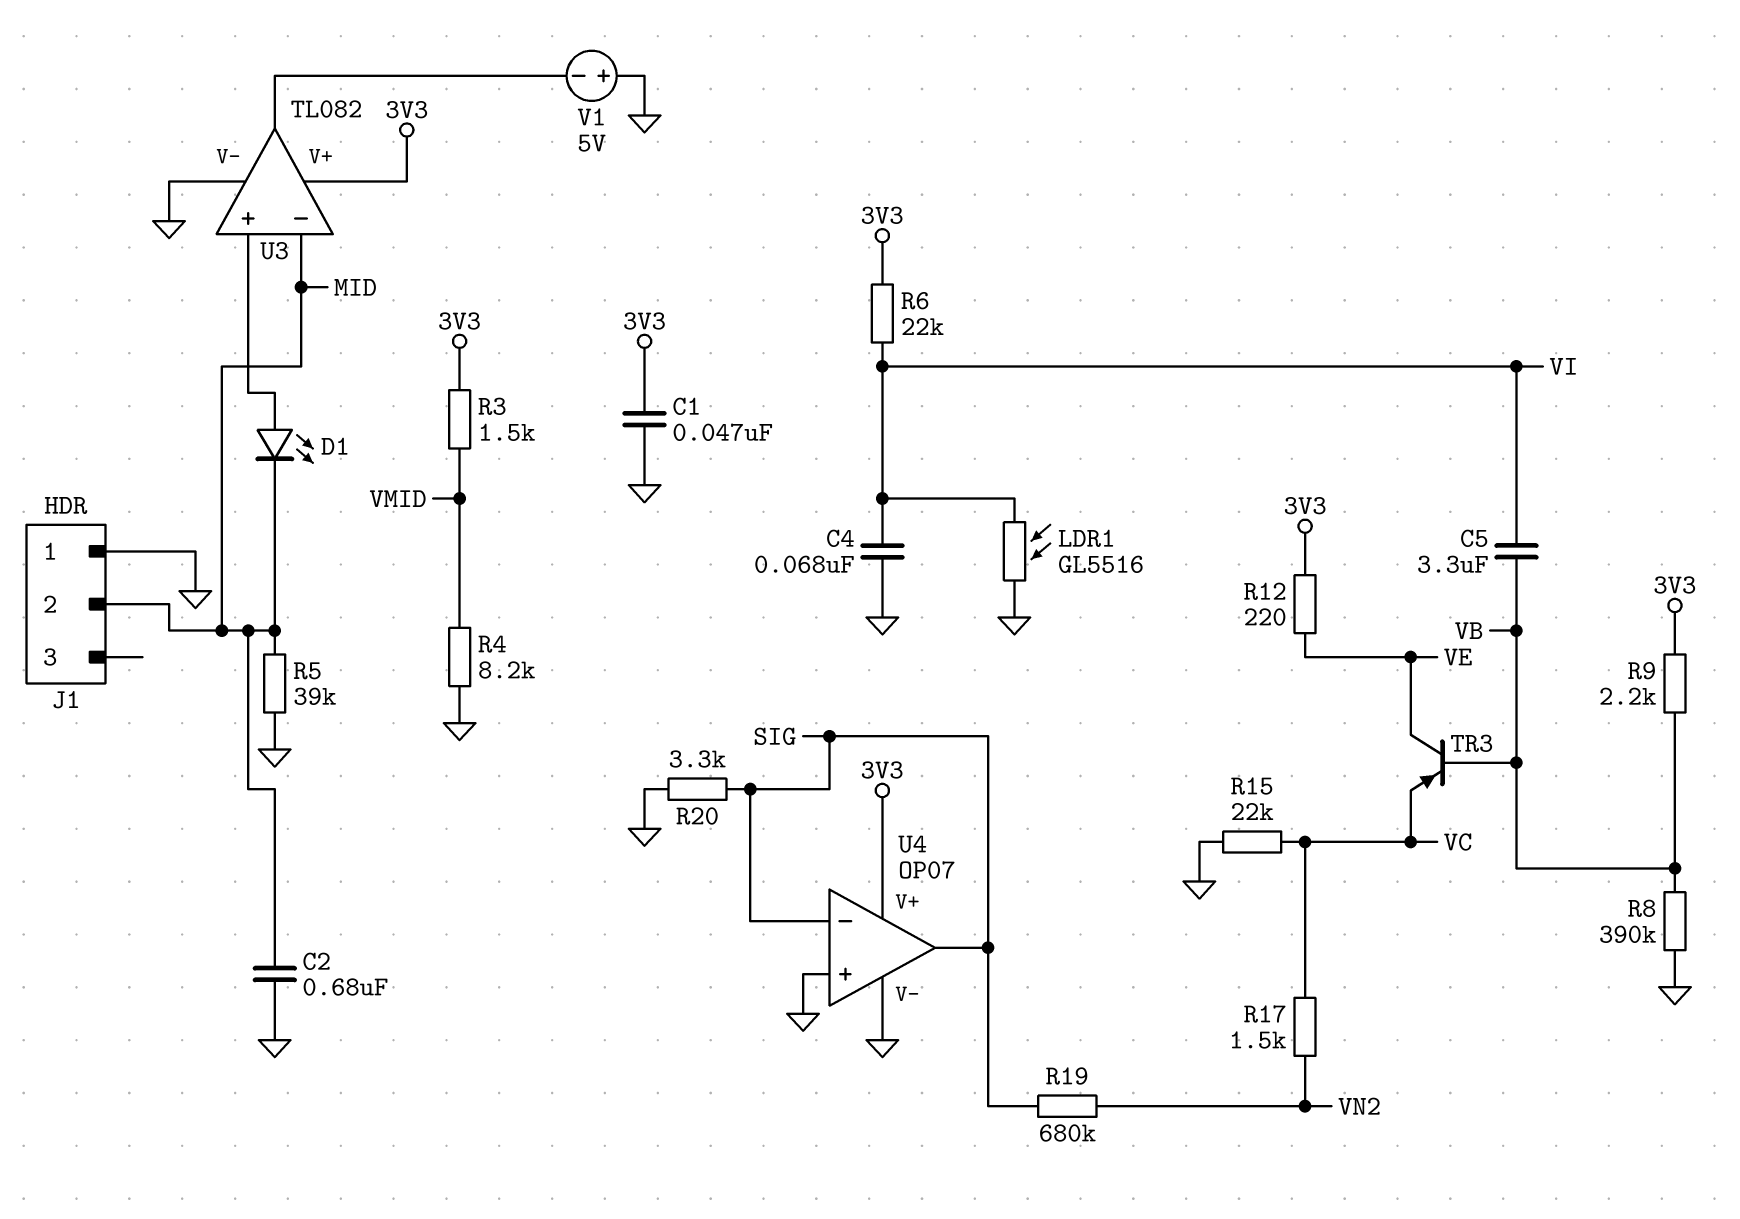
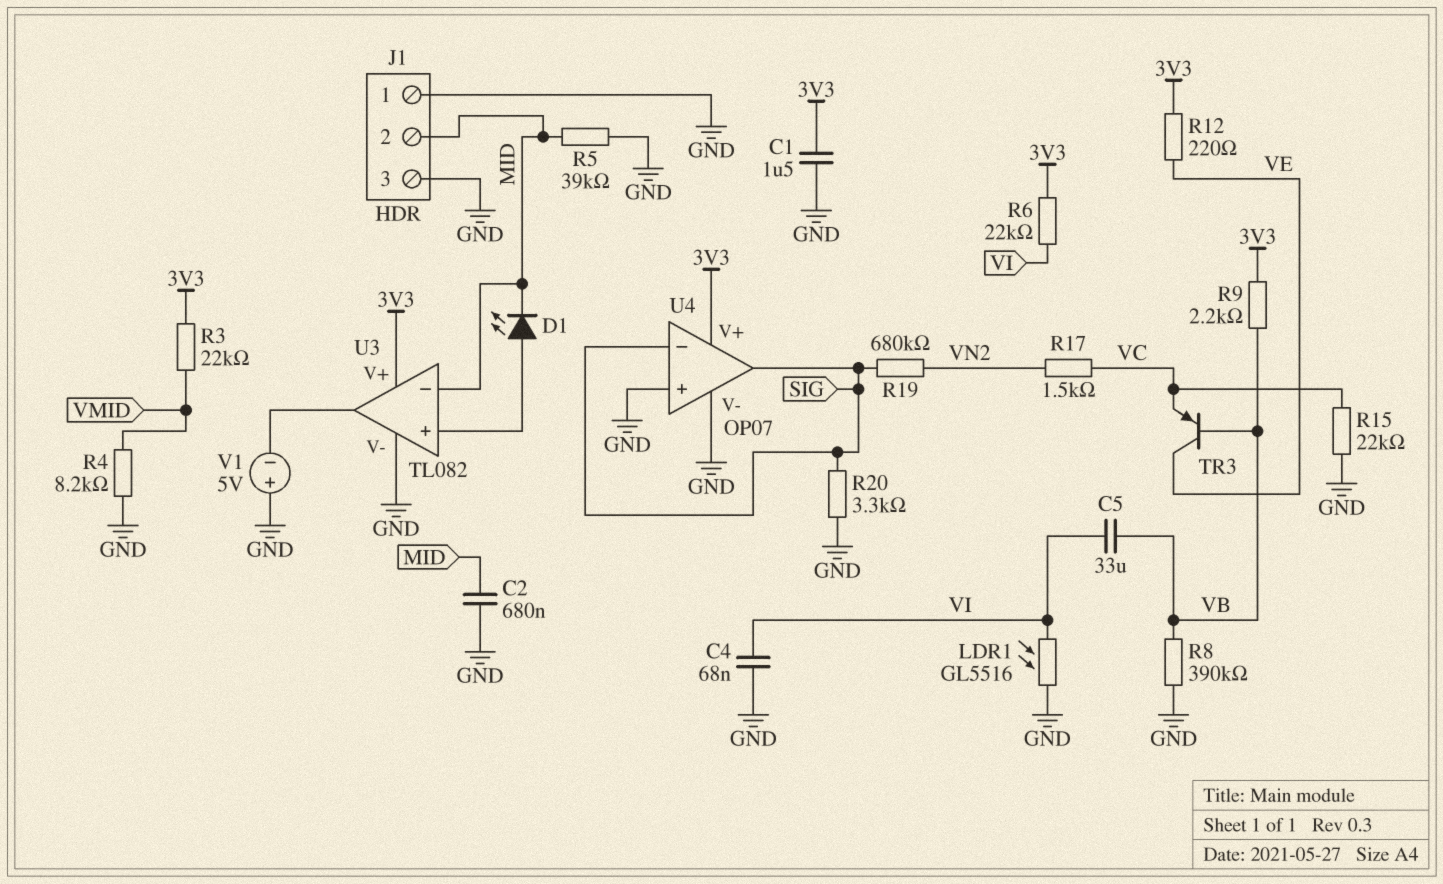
C1: 47nF (3V3, GND) -> 1.5uF (3V3, GND)
C5: 3.3uF (VB, VI) -> 33uF (VB, VI)
J1 pin 3: none -> GND
R3: 1.5k (3V3, VMID) -> 22k (3V3, VMID)

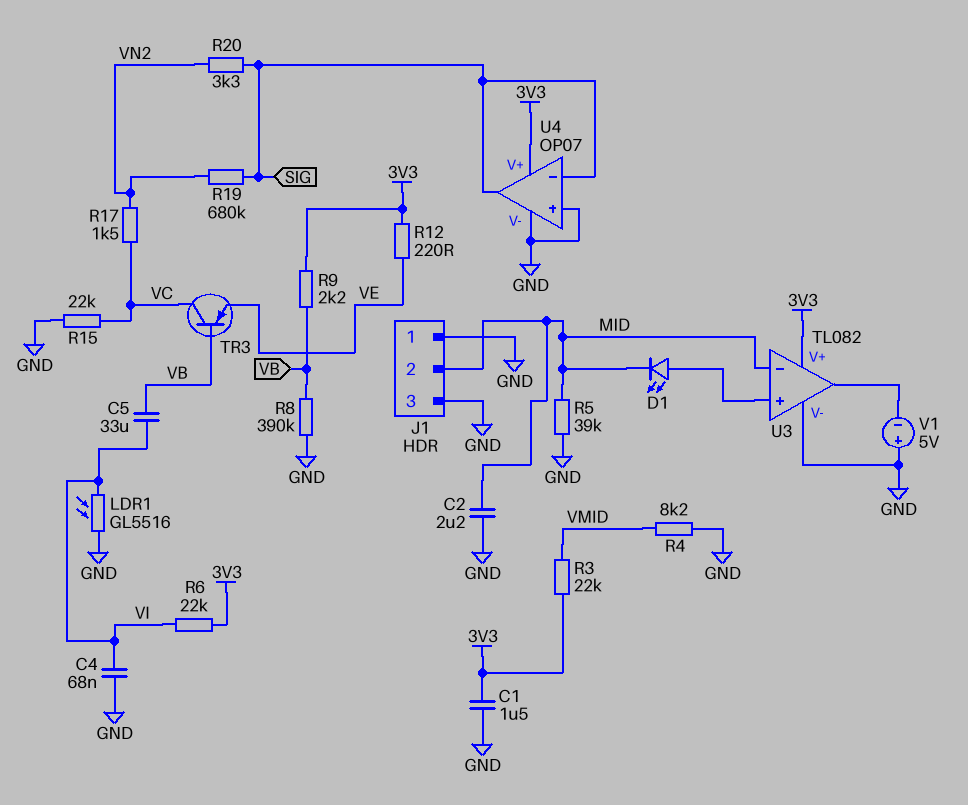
C2: 680nF (GND, MID) -> 2.2uF (GND, MID)
R20: 3.3k (GND, SIG) -> 3.3k (SIG, VN2)
TR3: PNP (B VB, C VE, E VC) -> PNP (B VB, C VC, E VE)

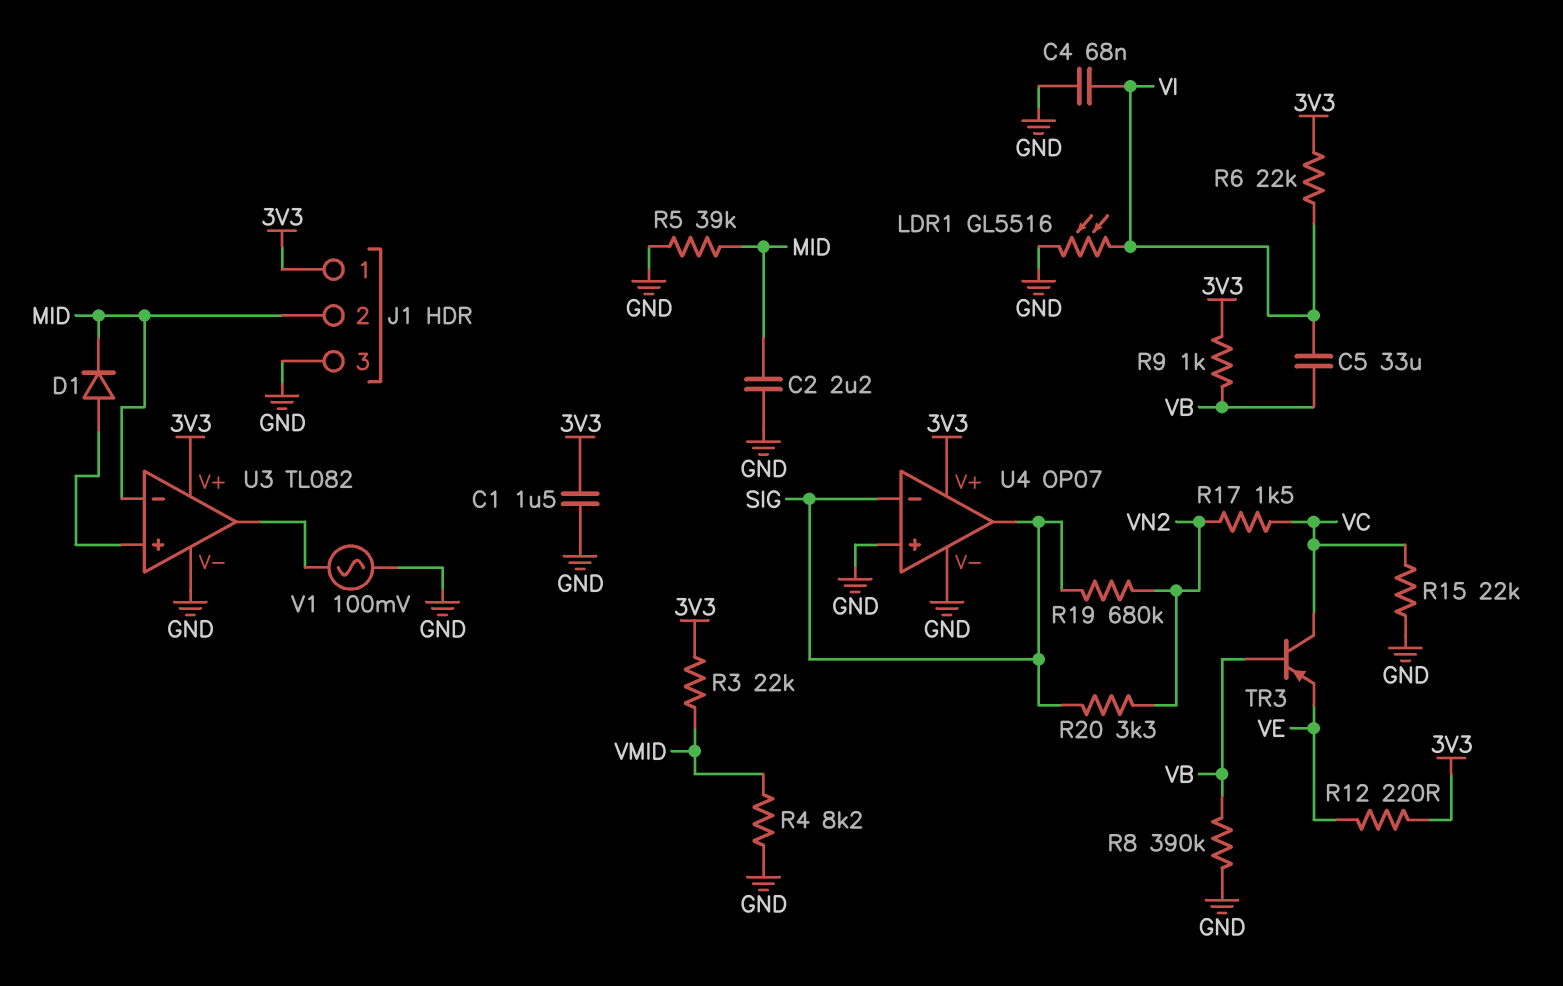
D1: LED (A U3/in+, K MID) -> diode (A U3/in+, K MID)
J1 pin 1: GND -> 3V3
R9: 2.2k (3V3, VB) -> 1k (3V3, VB)
V1: 5V (plus GND, minus U3/out) -> AC 100mV (GND, U3/out)

